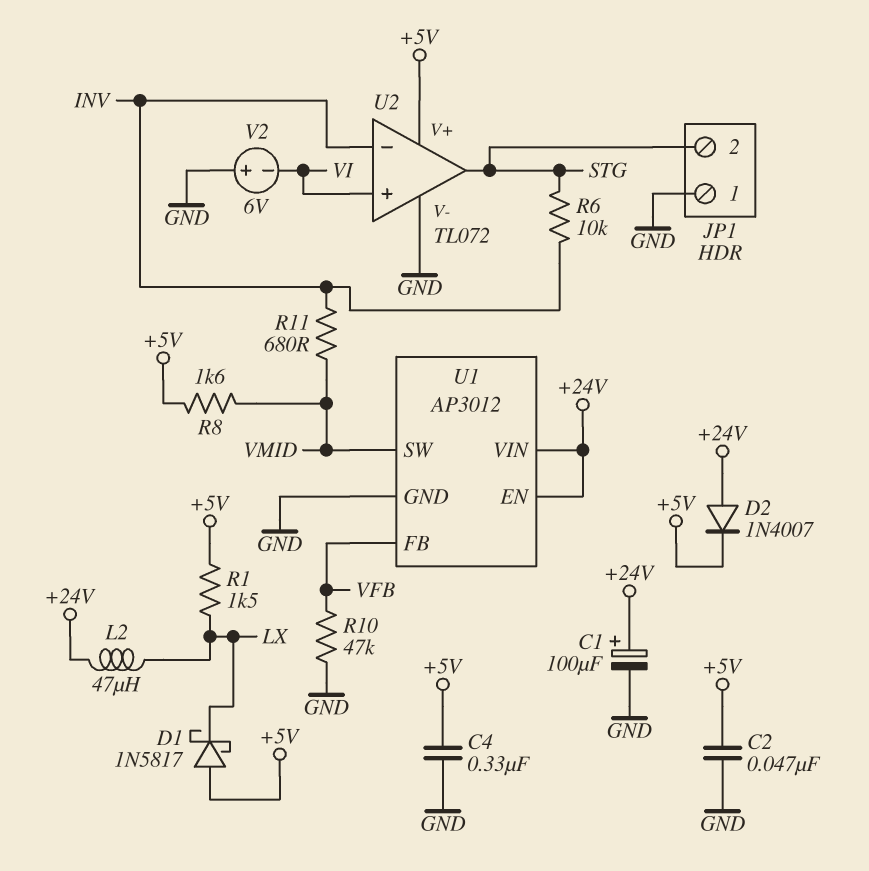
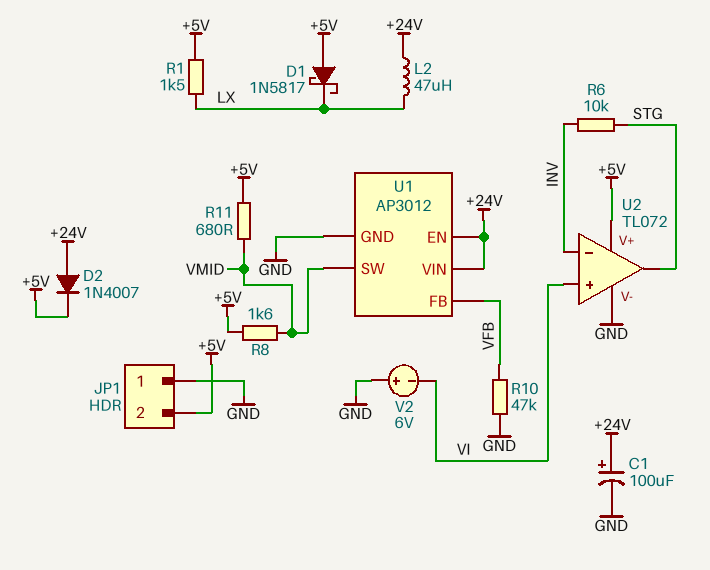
C2: 47nF (+5V, GND) -> none
C4: 330nF (+5V, GND) -> none
JP1 pin 2: STG -> +5V
R11: 680 (INV, VMID) -> 680 (+5V, VMID)

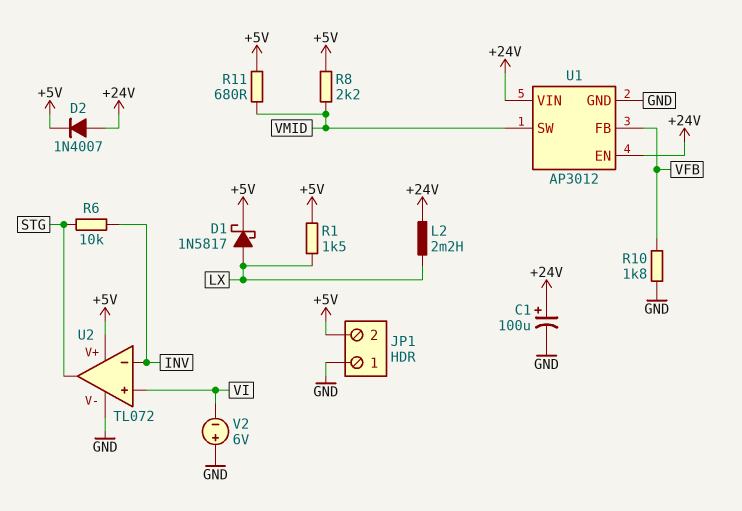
D1: schottky 1N5817 (A +5V, K LX) -> schottky 1N5817 (A LX, K +5V)
L2: 47uH (+24V, LX) -> 2.2mH (+24V, LX)
R8: 1.6k (+5V, VMID) -> 2.2k (+5V, VMID)
R10: 47k (GND, VFB) -> 1.8k (GND, VFB)

